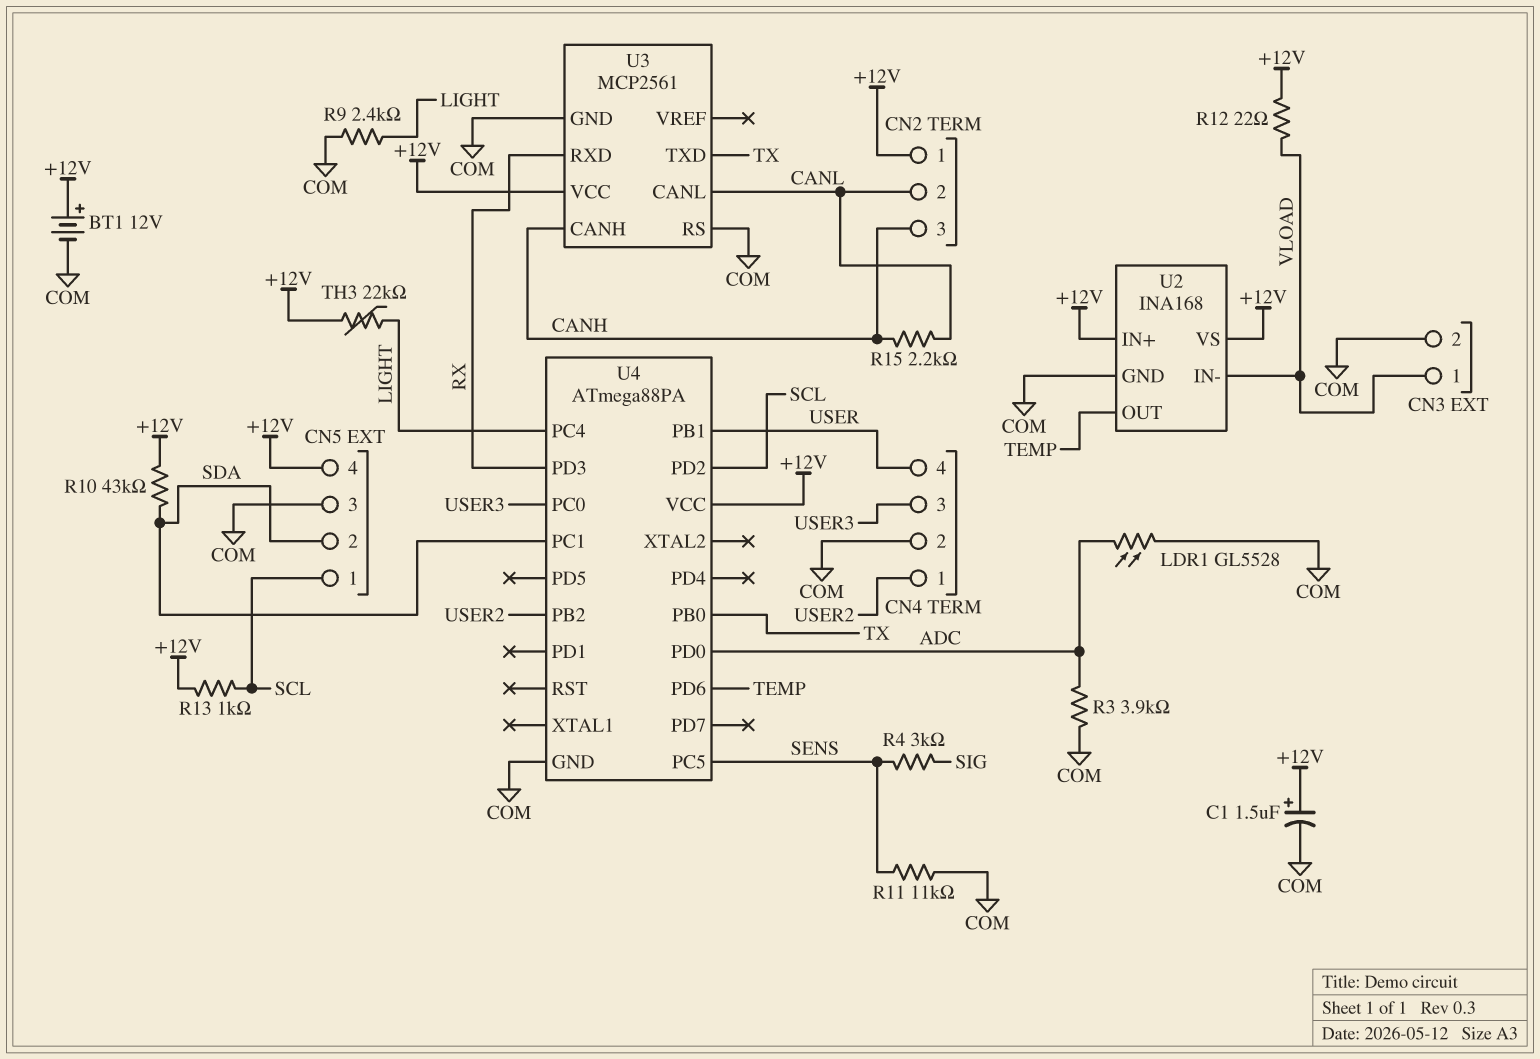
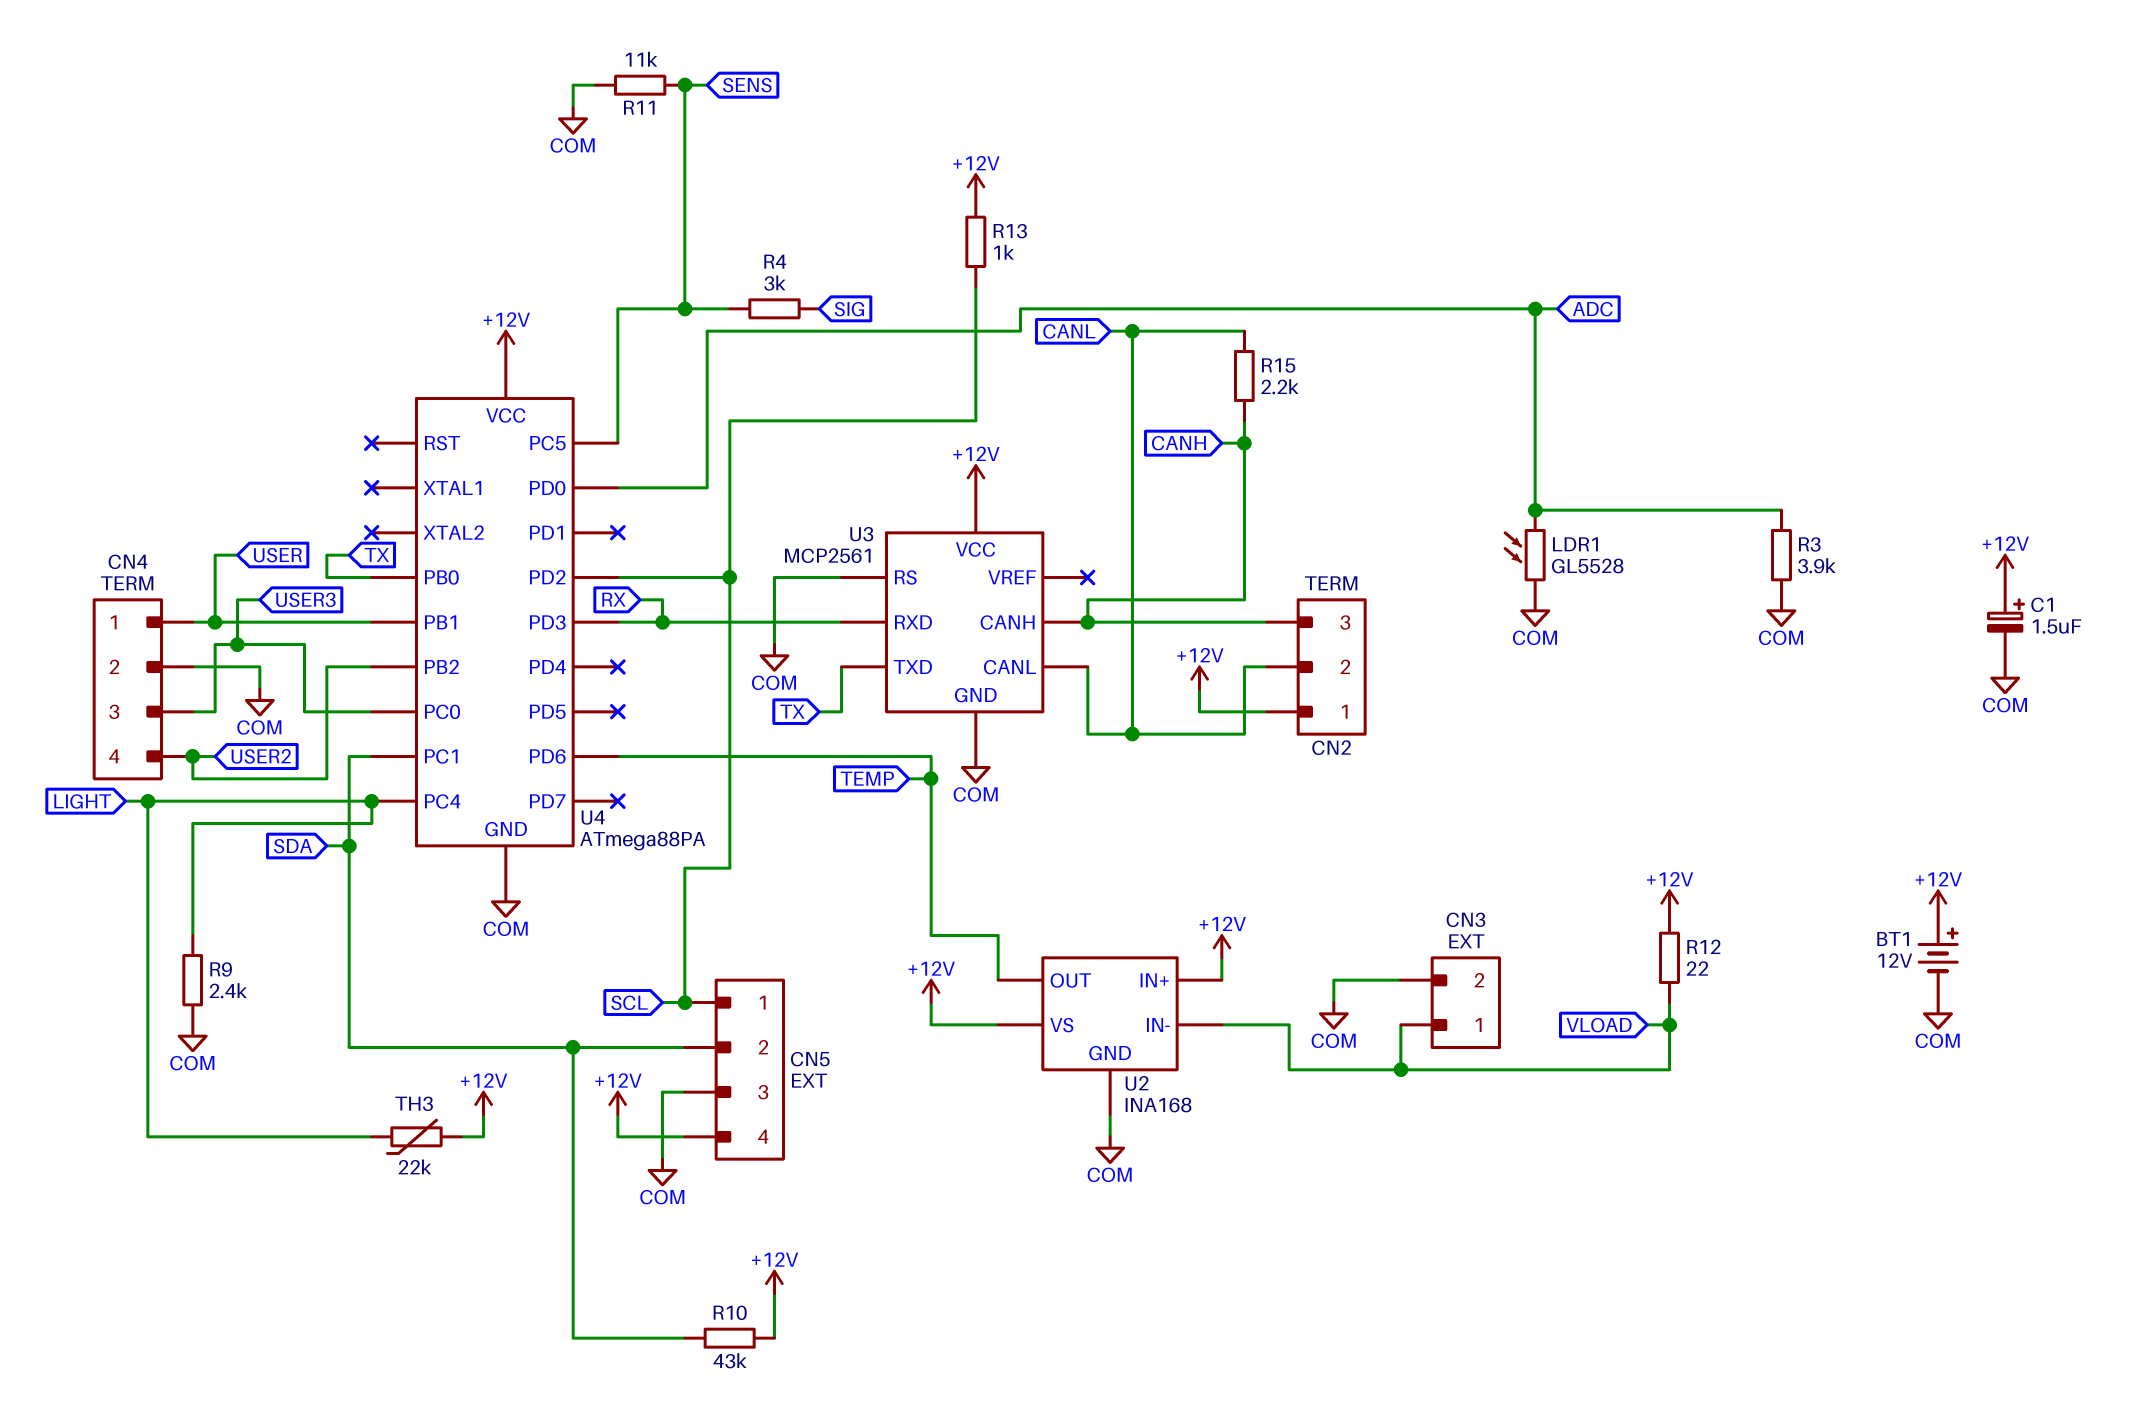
CN4 pin 1: USER2 -> USER
CN4 pin 4: USER -> USER2

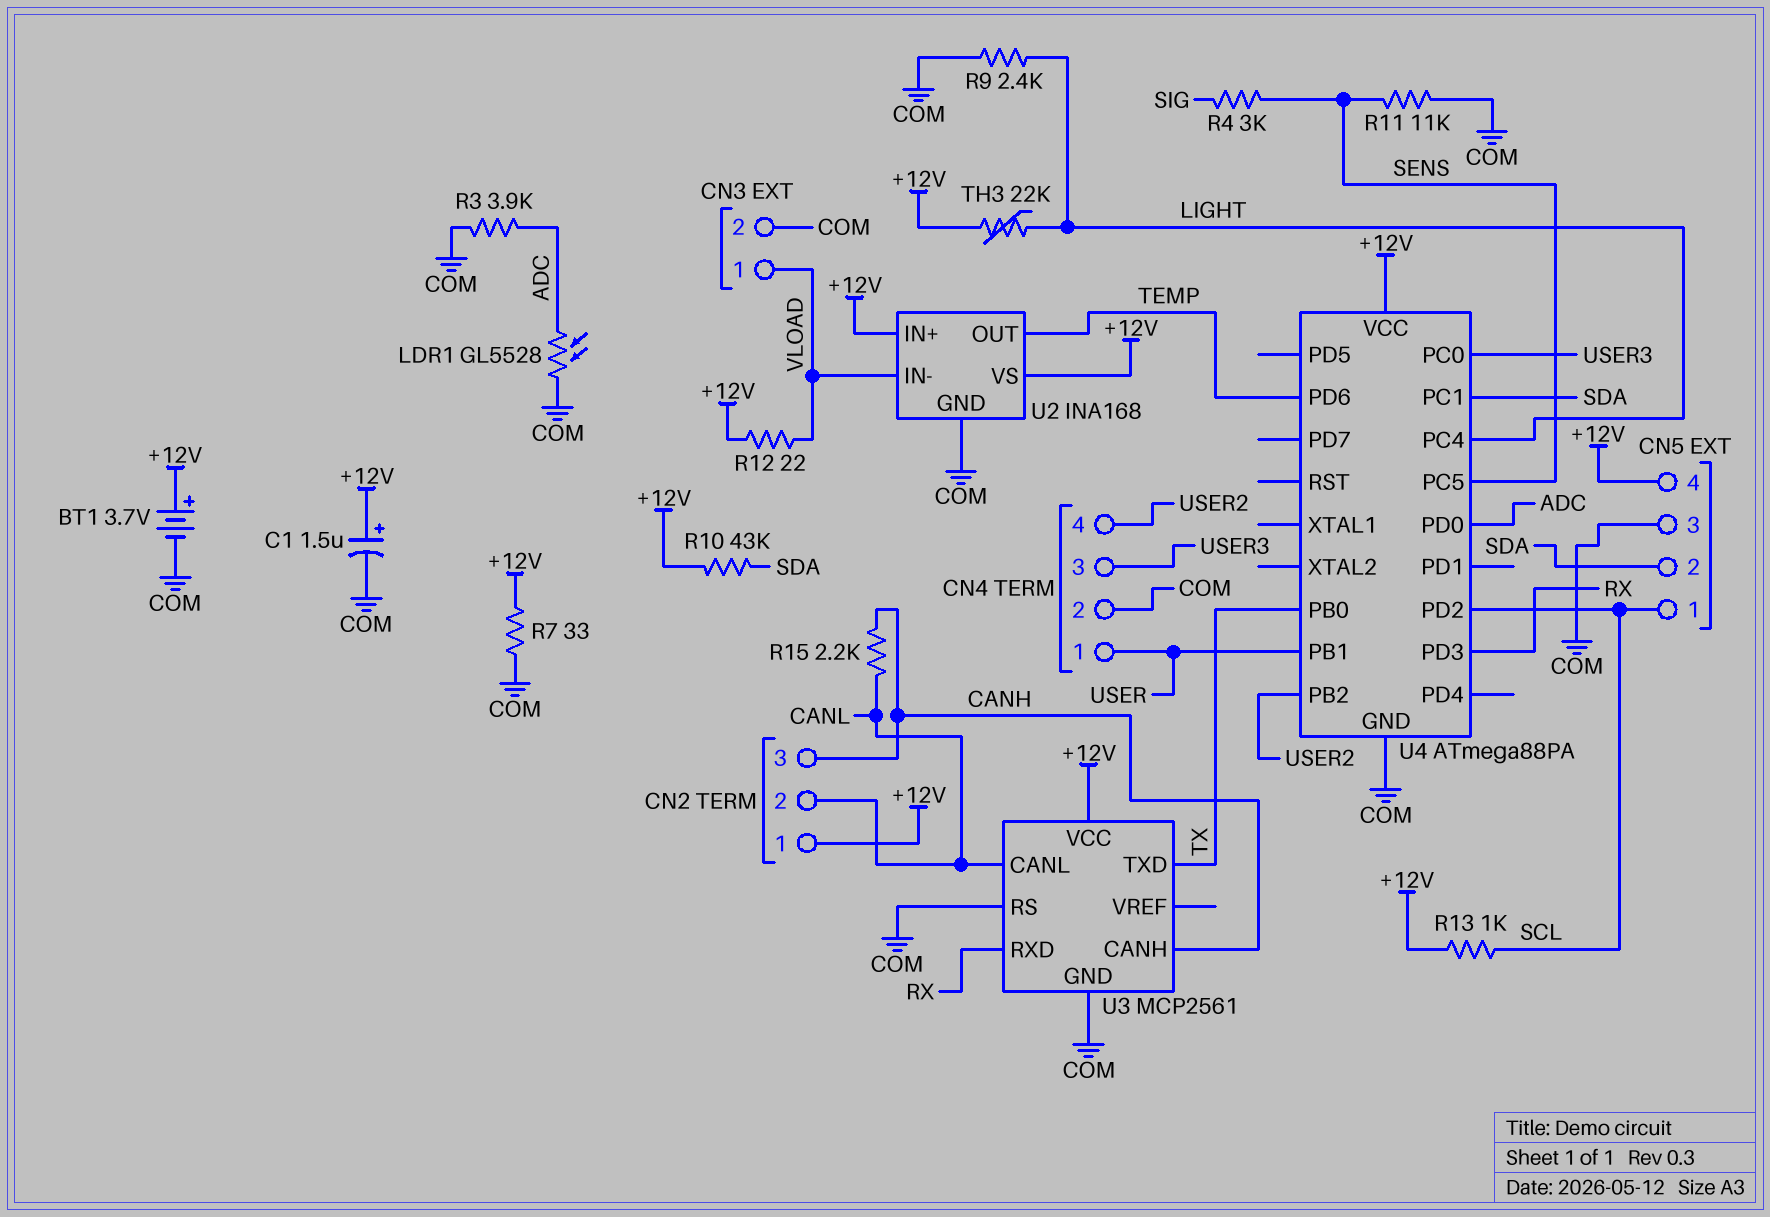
BT1: 12V (plus +12V, minus COM) -> 3.7V (plus +12V, minus COM)
R7: none -> 33 (+12V, COM)

